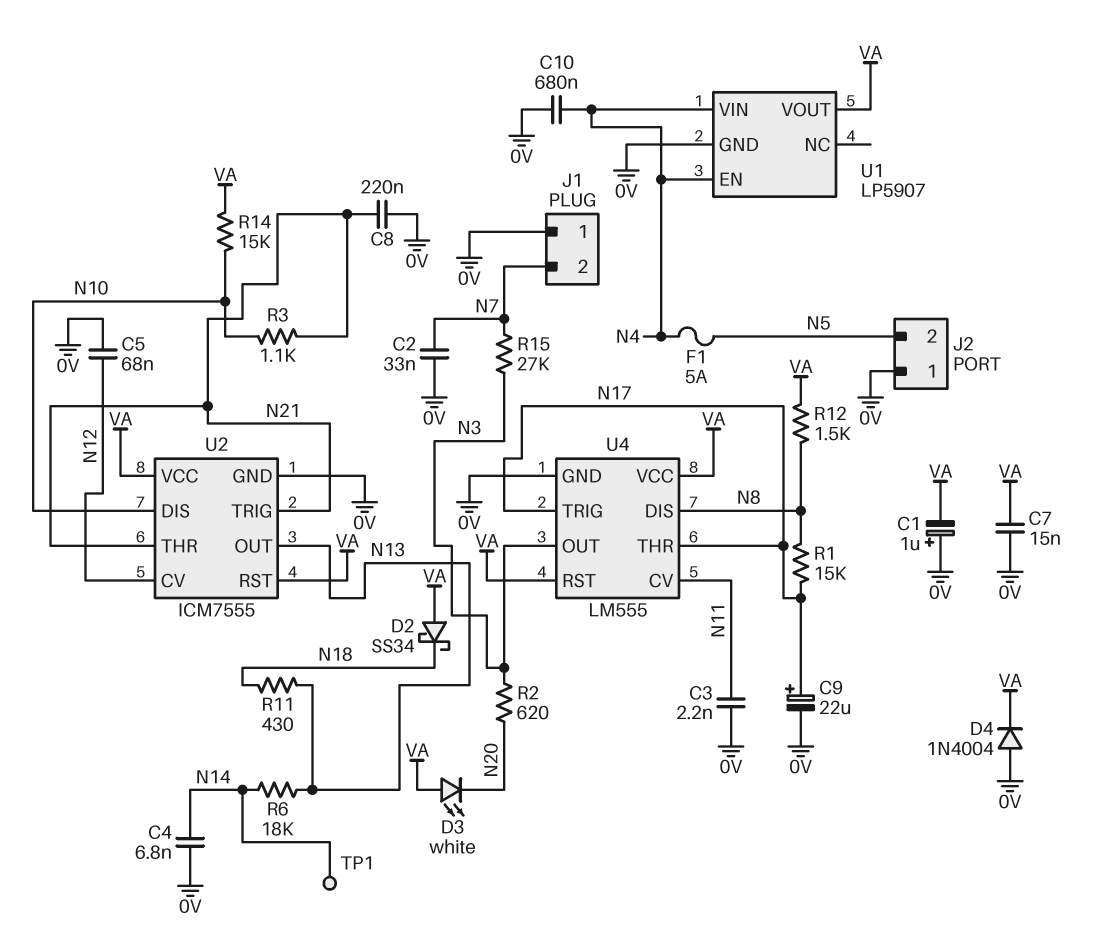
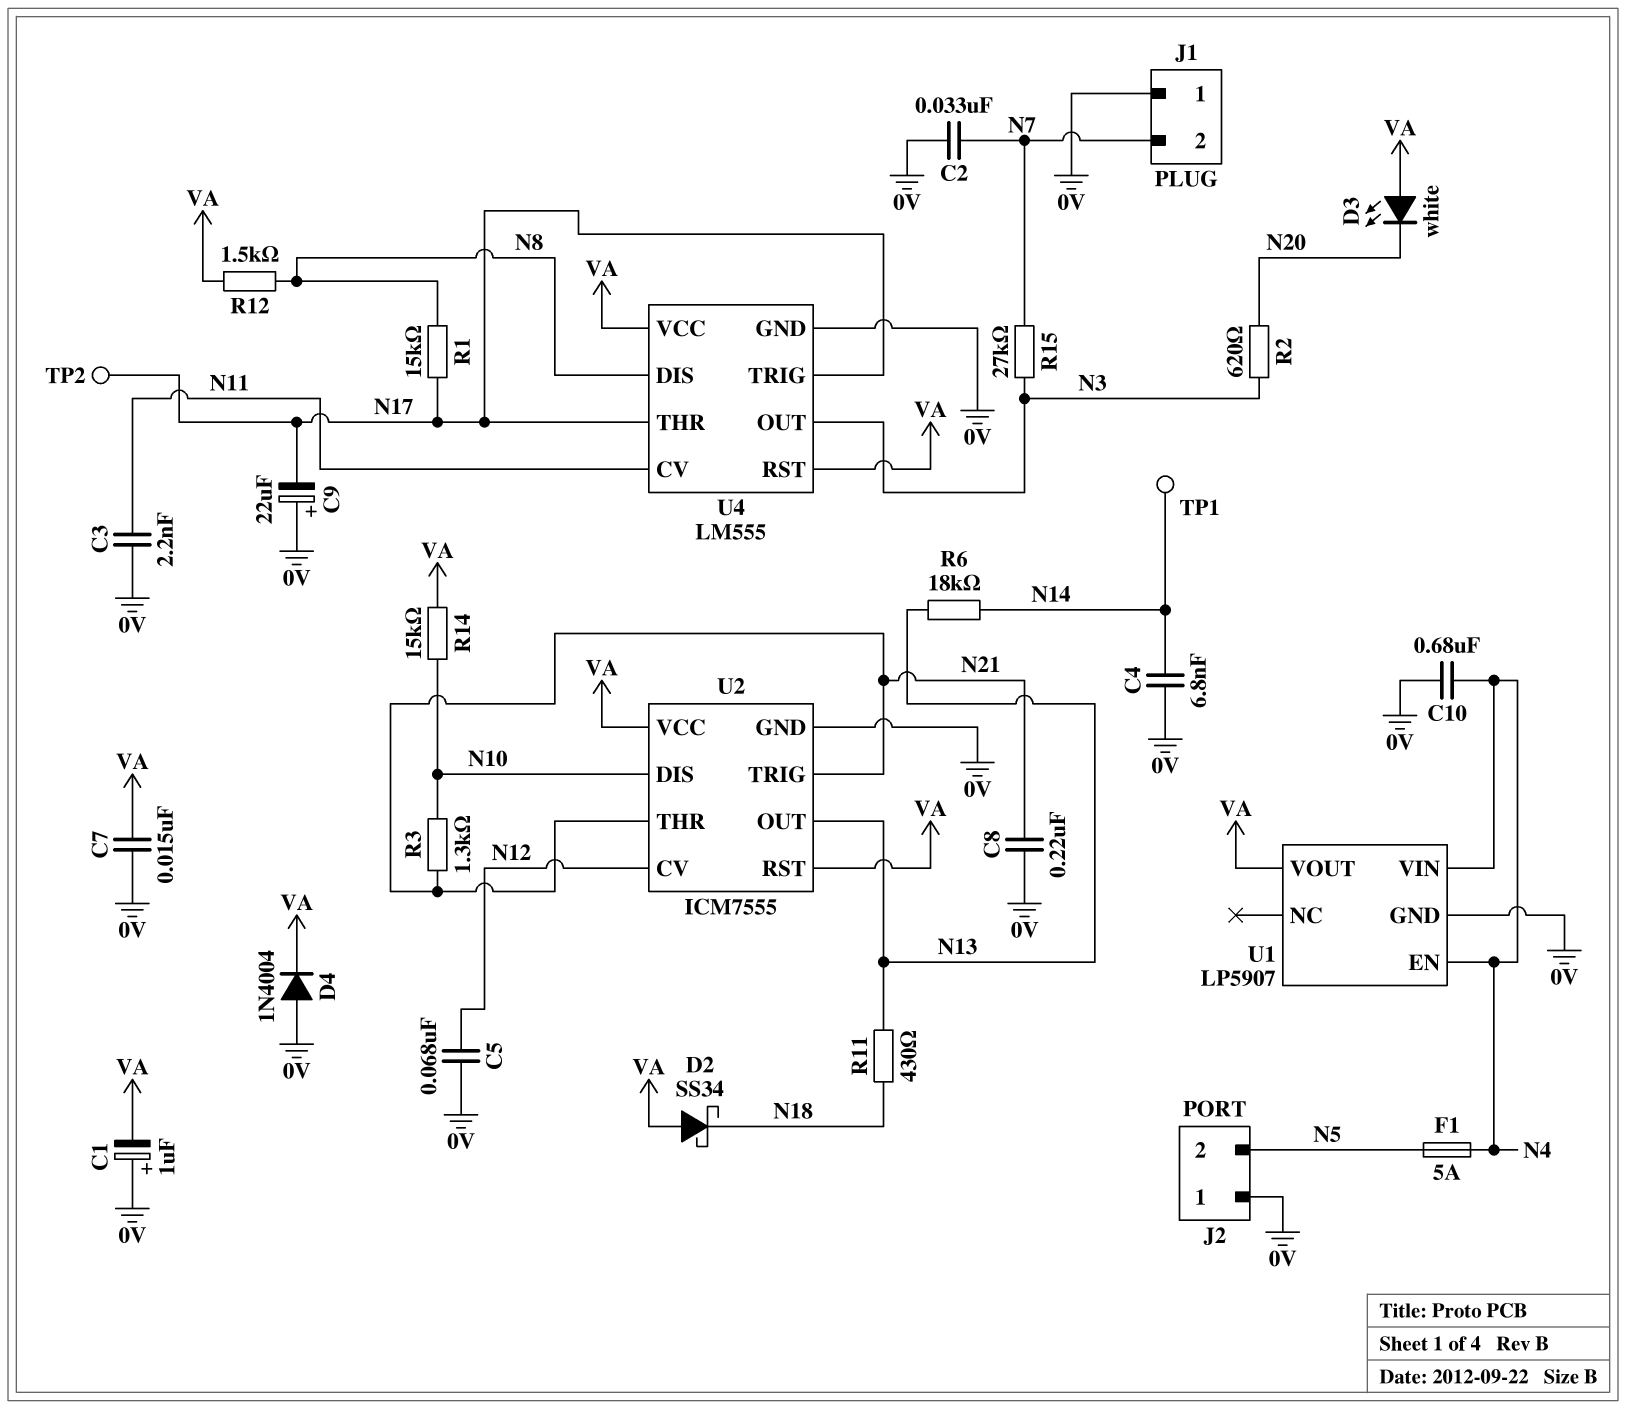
C9: 22uF (plus N17, minus 0V) -> 22uF (plus 0V, minus N17)
R3: 1.1k (N10, N21) -> 1.3k (N10, N21)
TP2: none -> test point (N17)

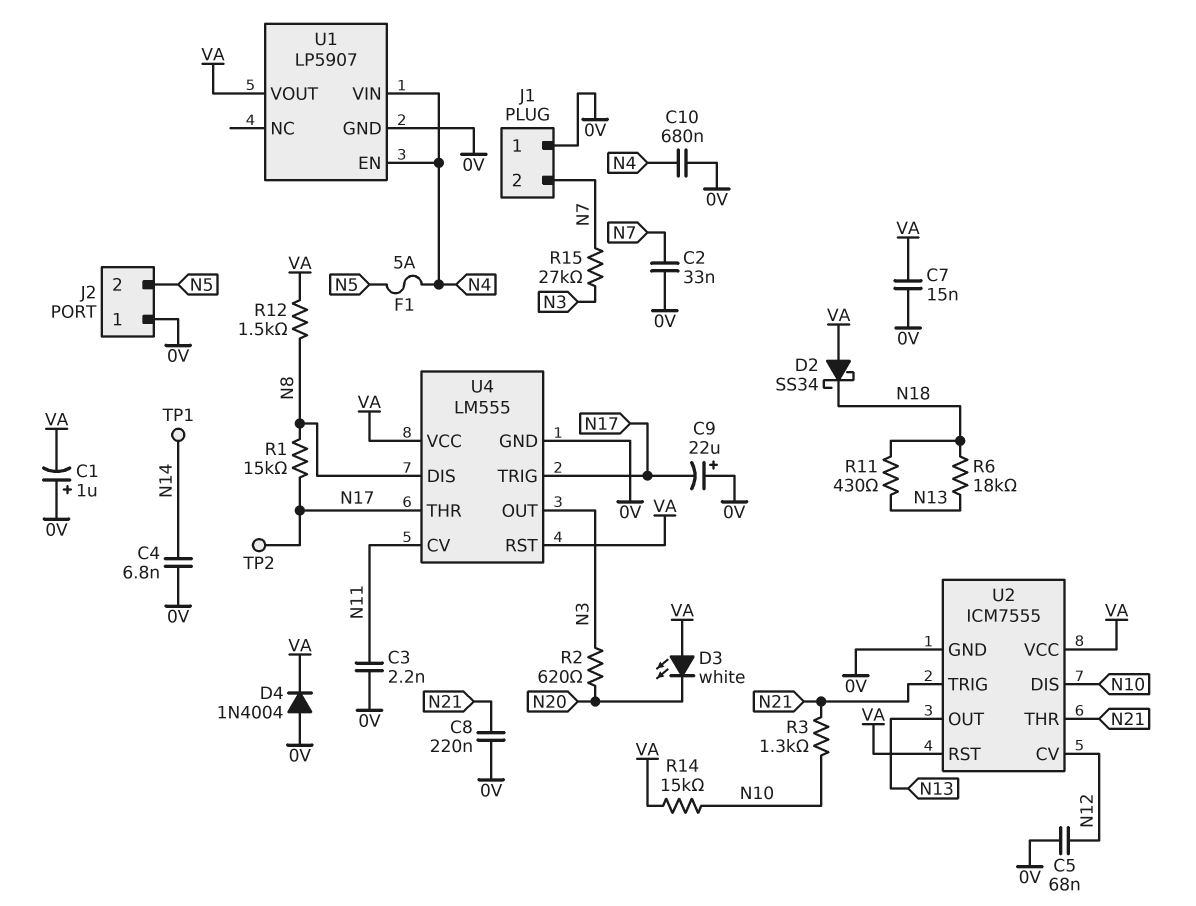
R6: 18k (N13, N14) -> 18k (N13, N18)

